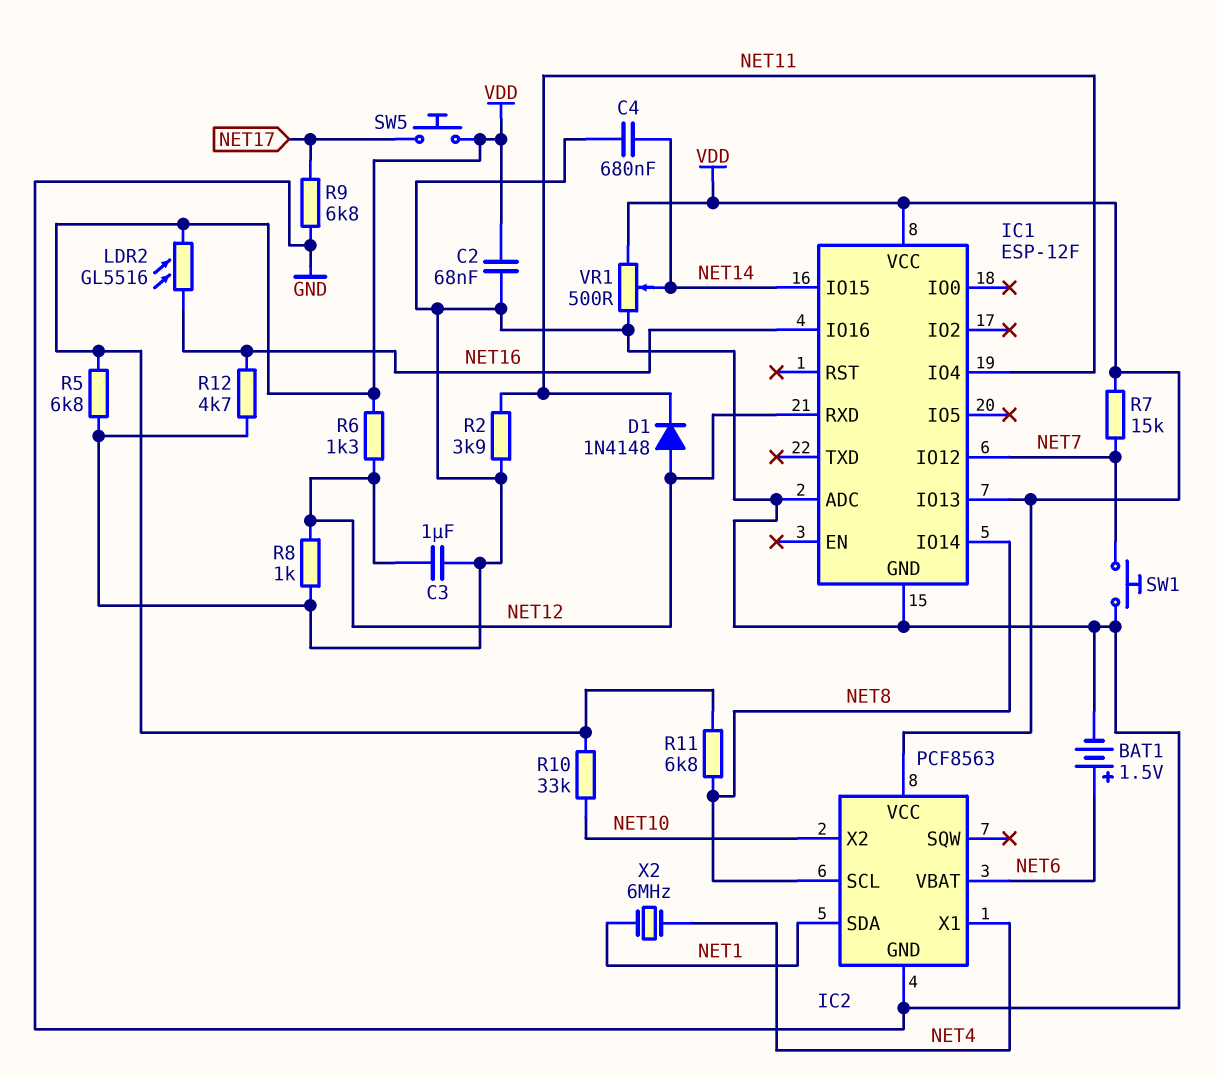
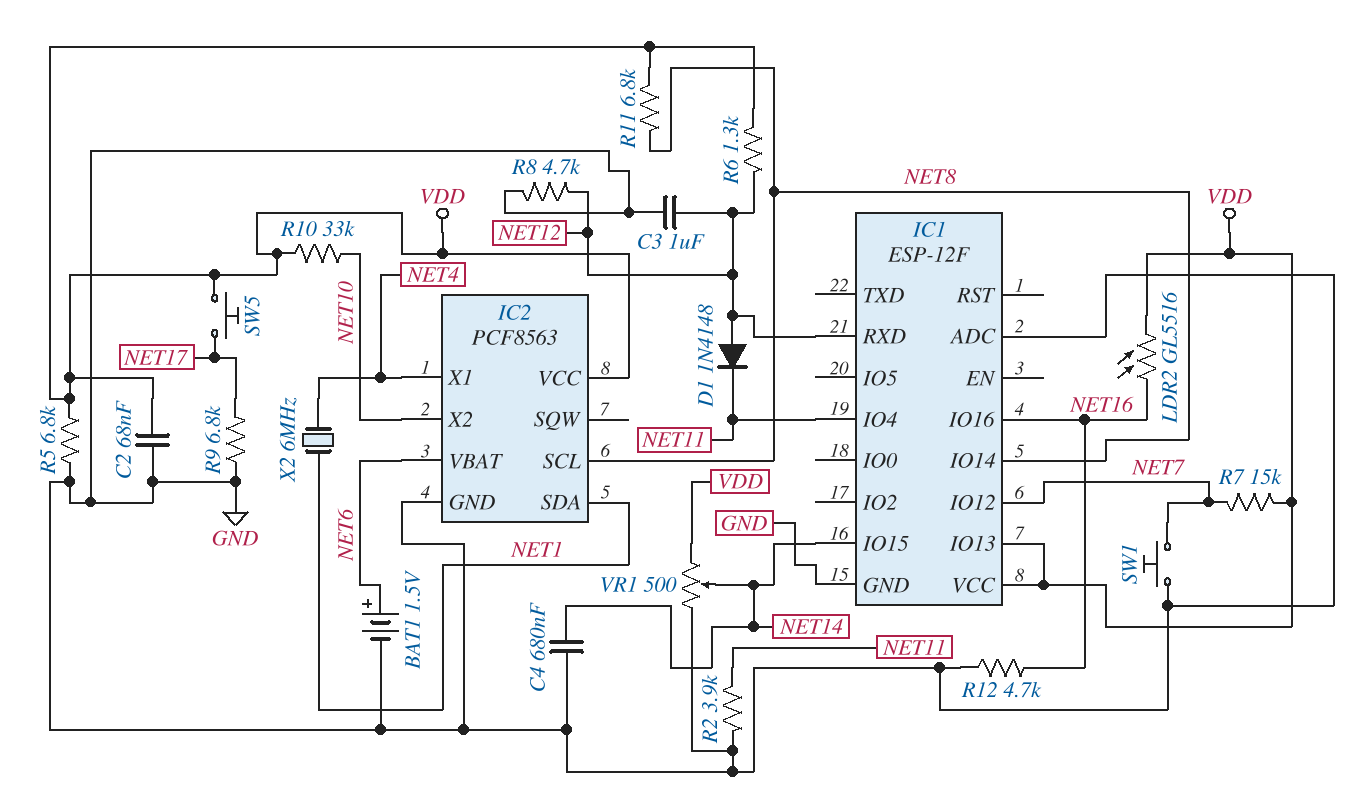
R8: 1k (GND, NET12) -> 4.7k (GND, NET12)

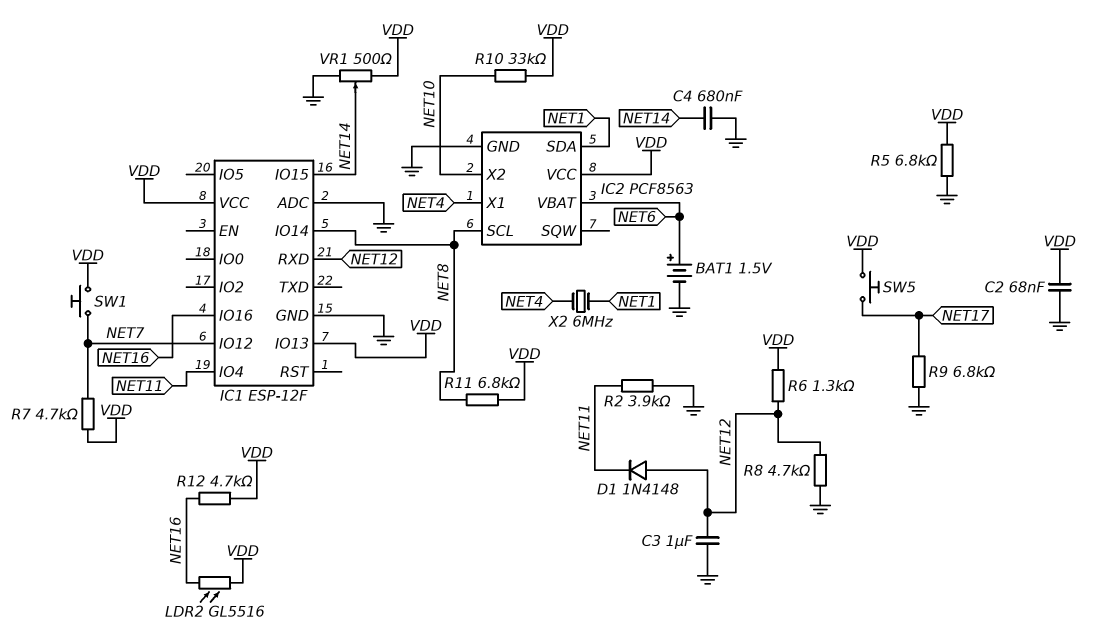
R7: 15k (NET7, VDD) -> 4.7k (NET7, VDD)
R12: 4.7k (GND, NET16) -> 4.7k (NET16, VDD)
SW1: button (GND, NET7) -> button (NET7, VDD)

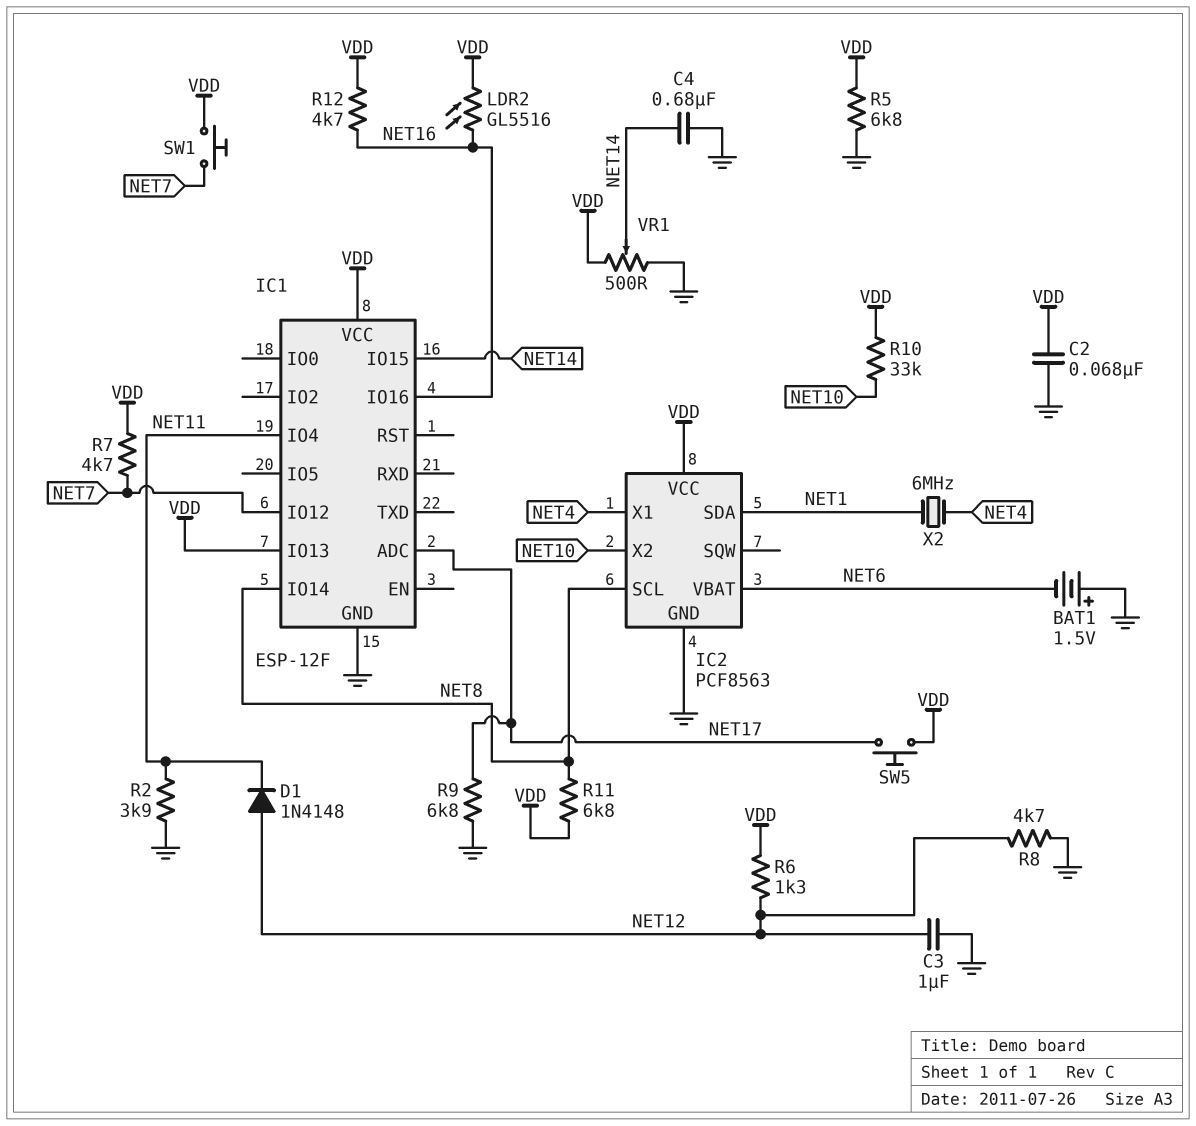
BAT1: 1.5V (plus NET6, minus GND) -> 1.5V (plus GND, minus NET6)
IC1 pin ADC: GND -> NET17
IC1 pin RXD: NET12 -> none

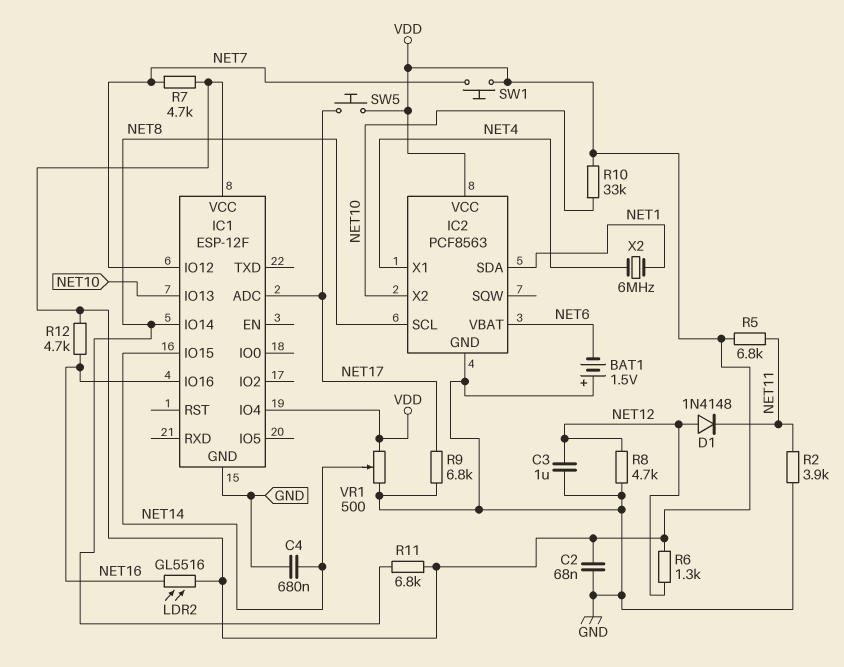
IC1 pin IO4: NET11 -> VDD
IC1 pin IO13: VDD -> NET10
R5: 6.8k (GND, VDD) -> 6.8k (NET11, VDD)

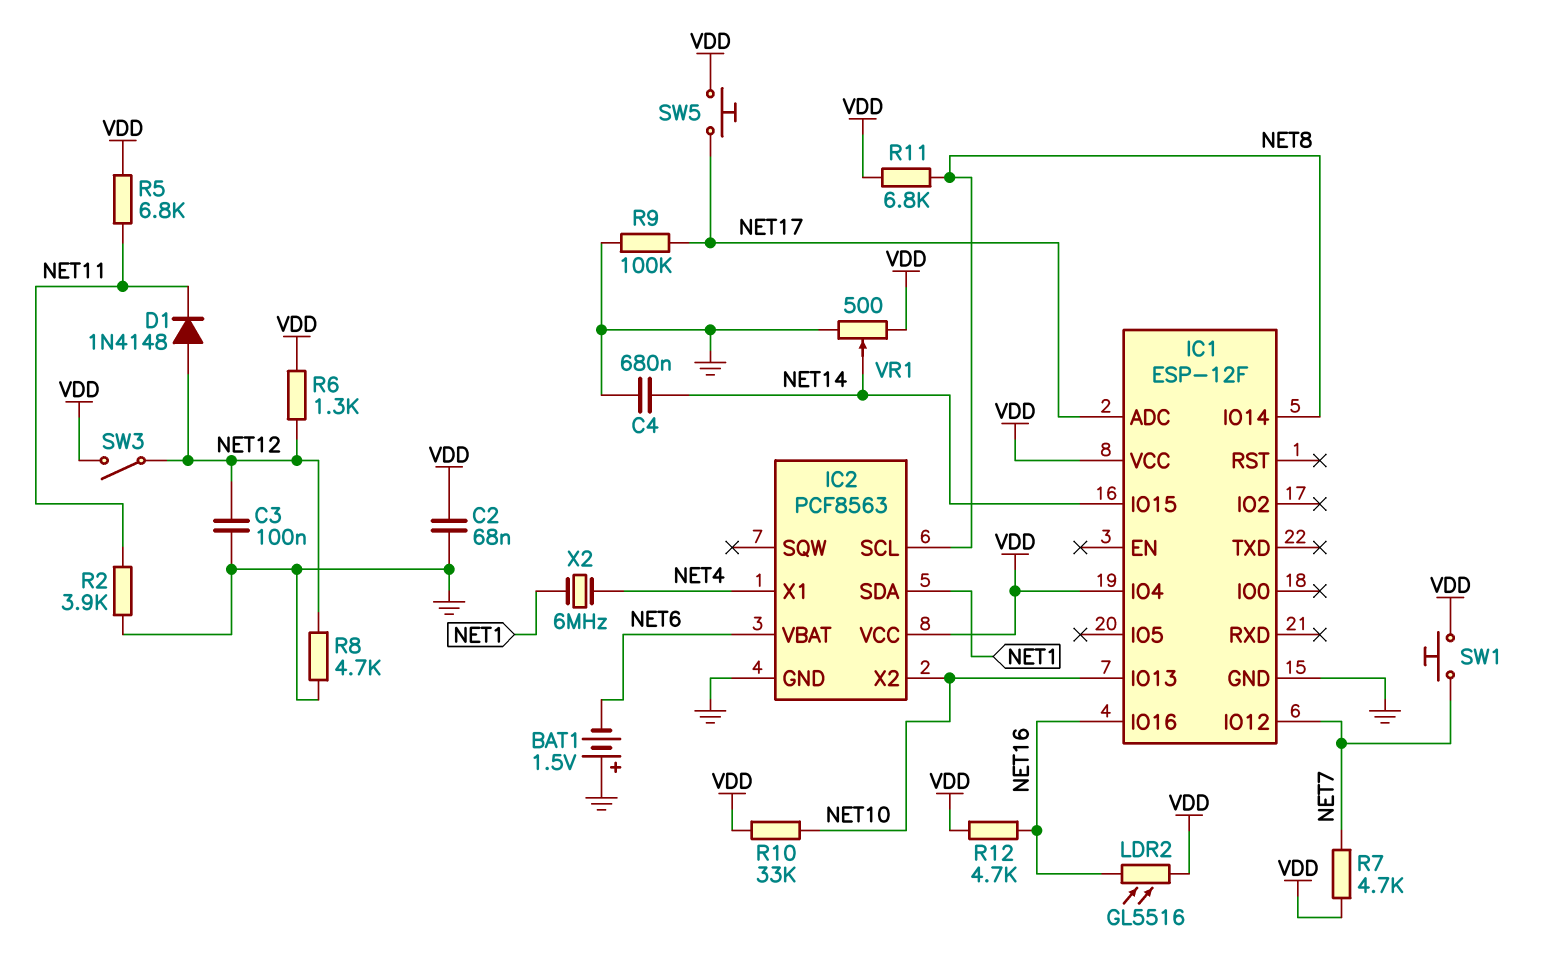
C3: 1uF (GND, NET12) -> 100nF (GND, NET12)
R9: 6.8k (GND, NET17) -> 100k (GND, NET17)
SW3: none -> switch (NET12, VDD)

